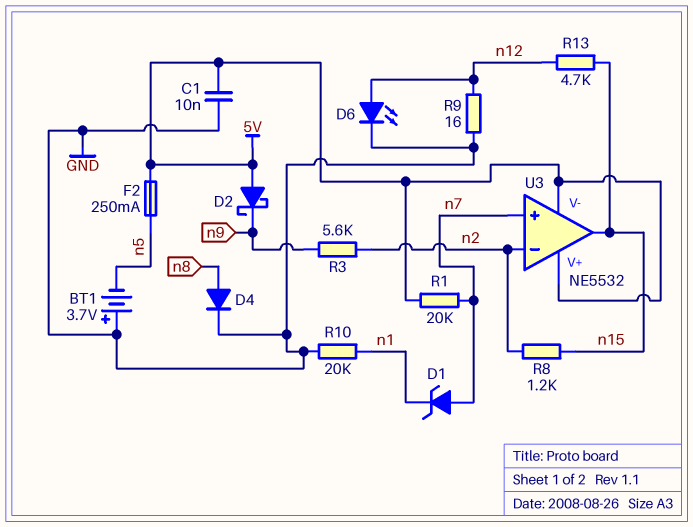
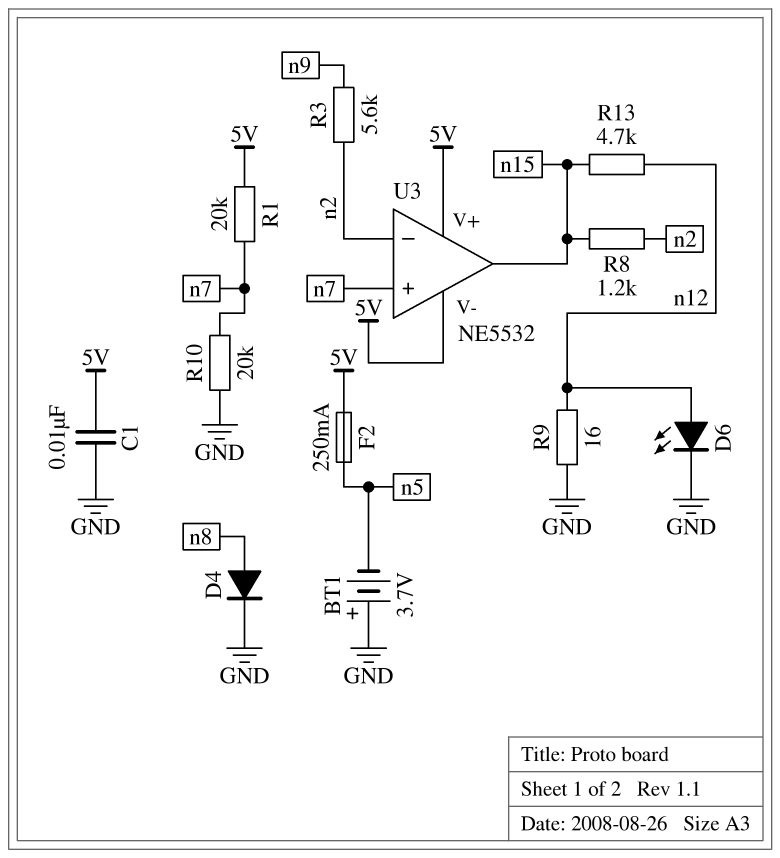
D1: zener (A n7, K n1) -> none
D2: schottky (A 5V, K n9) -> none
R10: 20k (GND, n1) -> 20k (GND, n7)

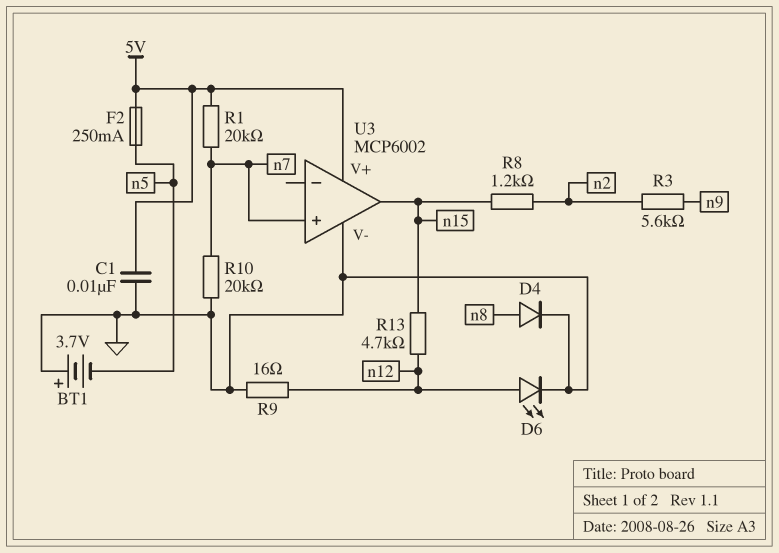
U3: NE5532 -> MCP6002
U3 pin V-: 5V -> GND
U3 pin in-: n2 -> none

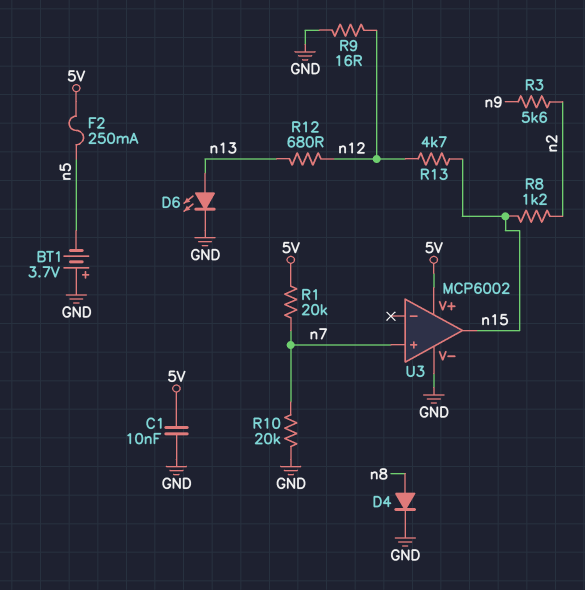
D6: LED (A n12, K GND) -> LED (A n13, K GND)
R12: none -> 680 (n12, n13)

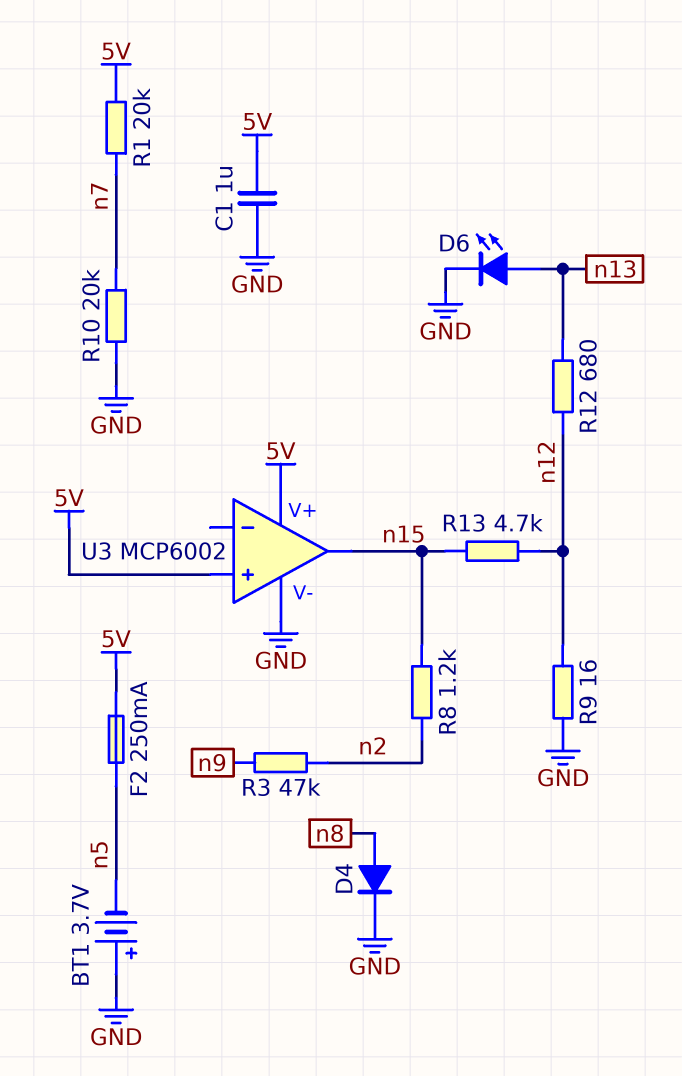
C1: 10nF (5V, GND) -> 1uF (5V, GND)
R3: 5.6k (n2, n9) -> 47k (n2, n9)
U3 pin in+: n7 -> 5V

